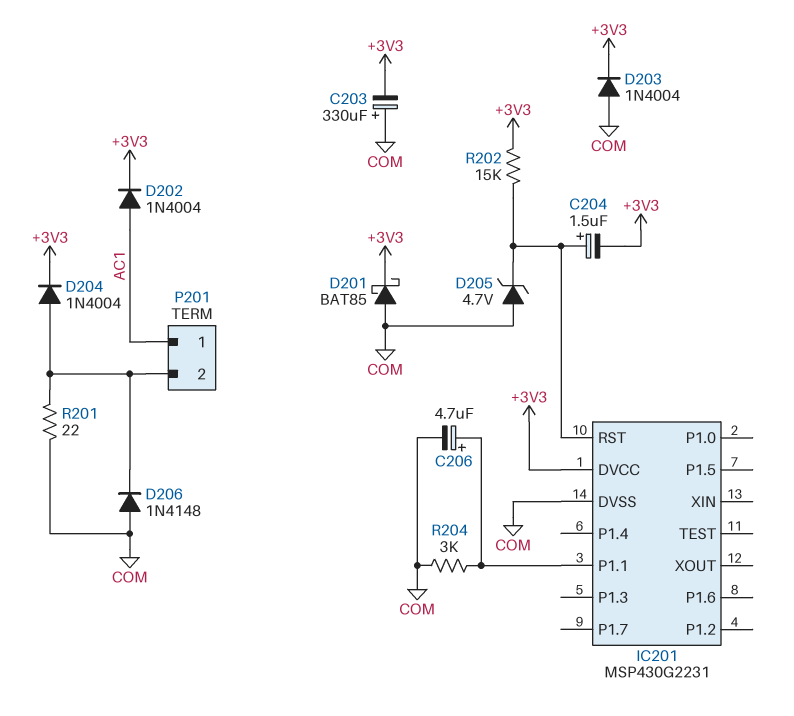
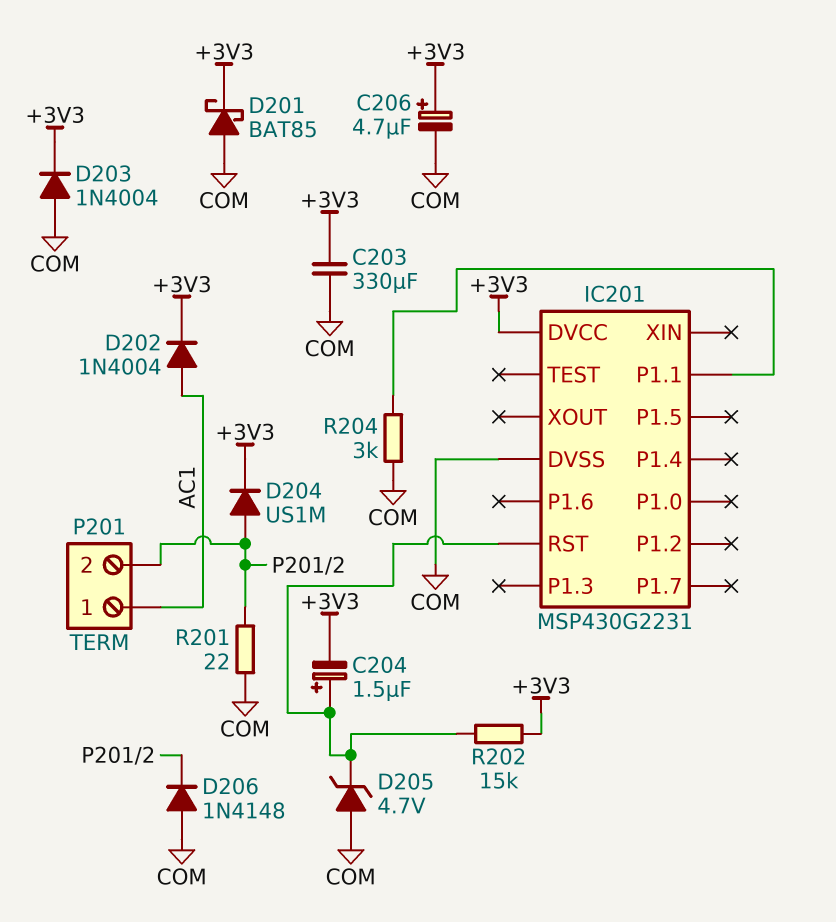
C203: 330uF (plus COM, minus +3V3) -> 330uF (+3V3, COM)
C206: 4.7uF (plus IC201/P1.1, minus COM) -> 4.7uF (plus +3V3, minus COM)
D204: diode 1N4004 (A P201/2, K +3V3) -> diode US1M (A P201/2, K +3V3)

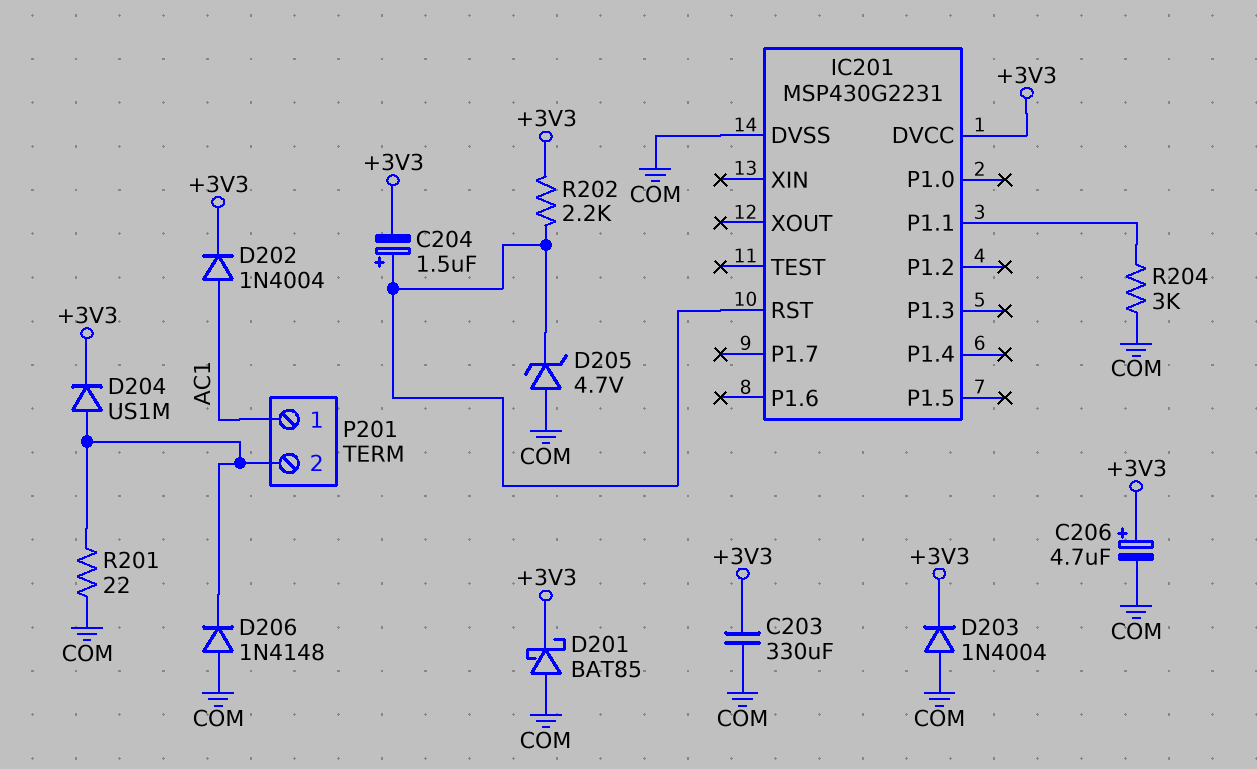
R202: 15k (+3V3, IC201/RST) -> 2.2k (+3V3, IC201/RST)

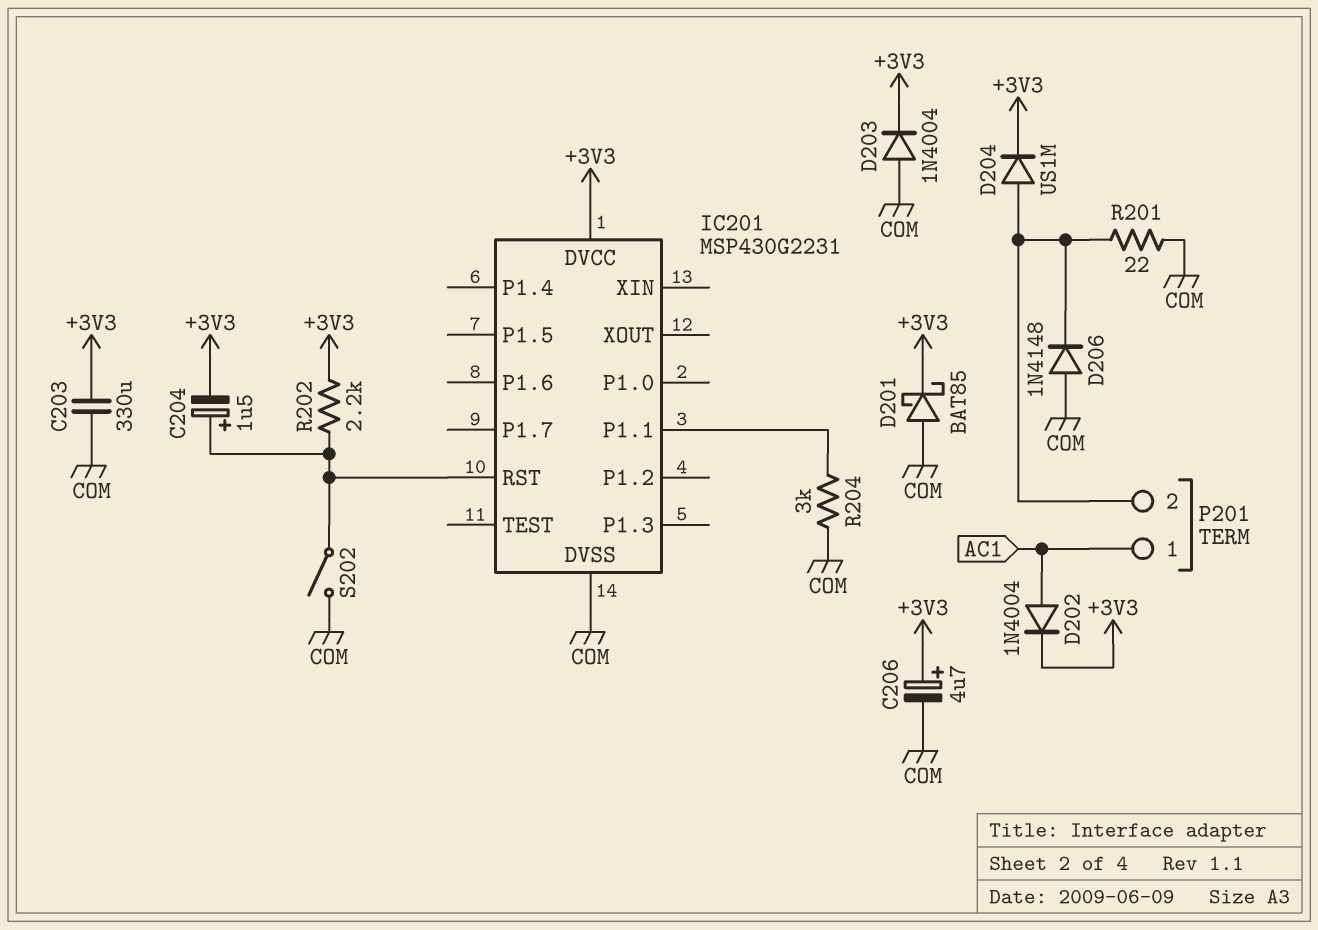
D205: zener 4.7V (A COM, K IC201/RST) -> none
S202: none -> switch (COM, IC201/RST)

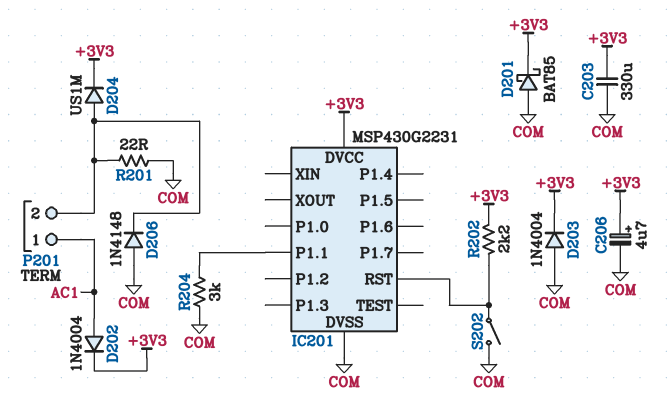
C204: 1.5uF (plus IC201/RST, minus +3V3) -> none

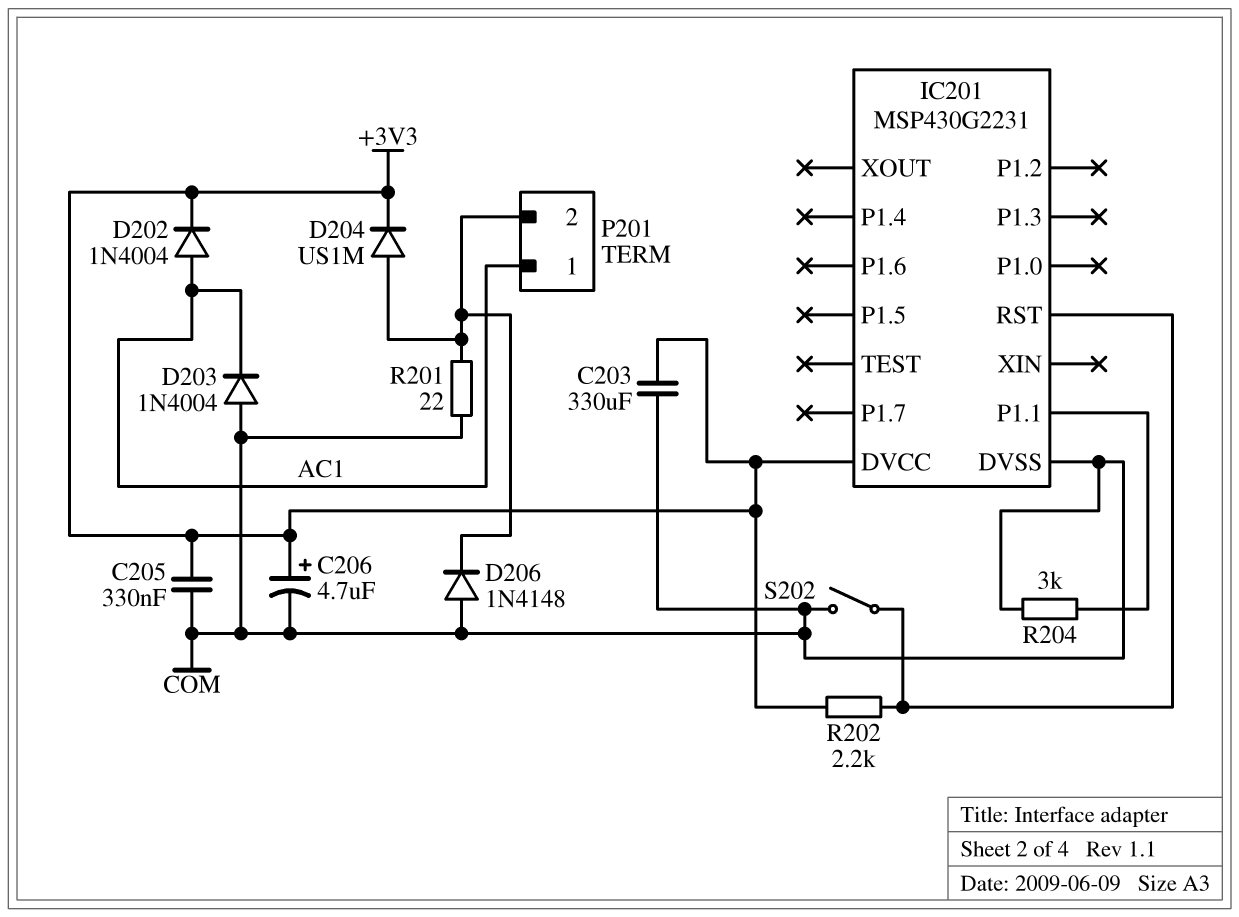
C205: none -> 330nF (+3V3, COM)
D201: schottky BAT85 (A COM, K +3V3) -> none
D203: diode 1N4004 (A COM, K +3V3) -> diode 1N4004 (A COM, K AC1)

